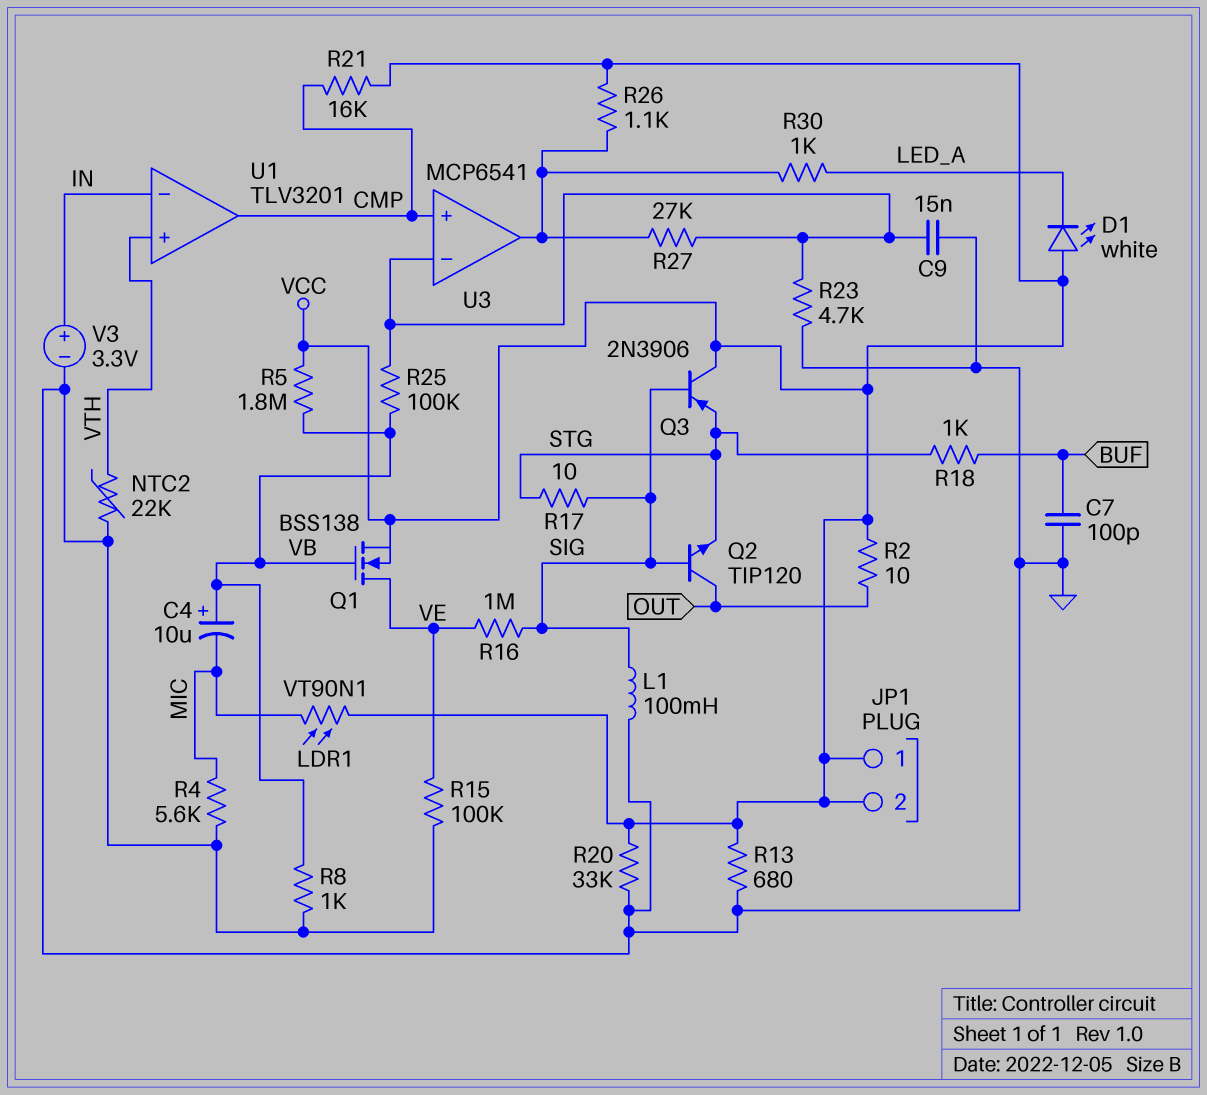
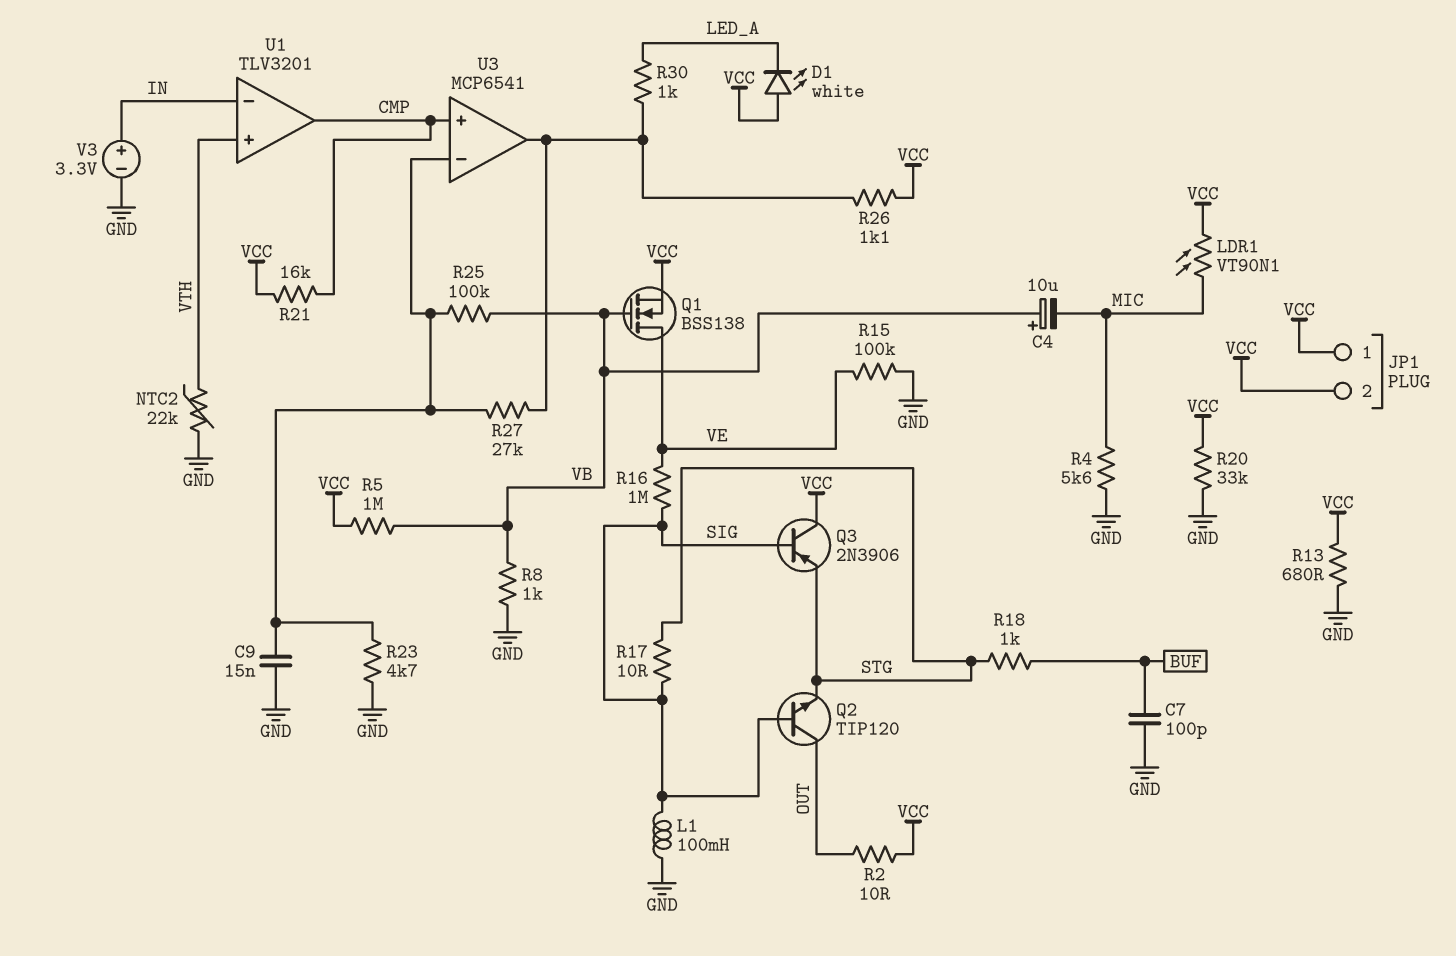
R5: 1.8M (VB, VCC) -> 1M (VB, VCC)

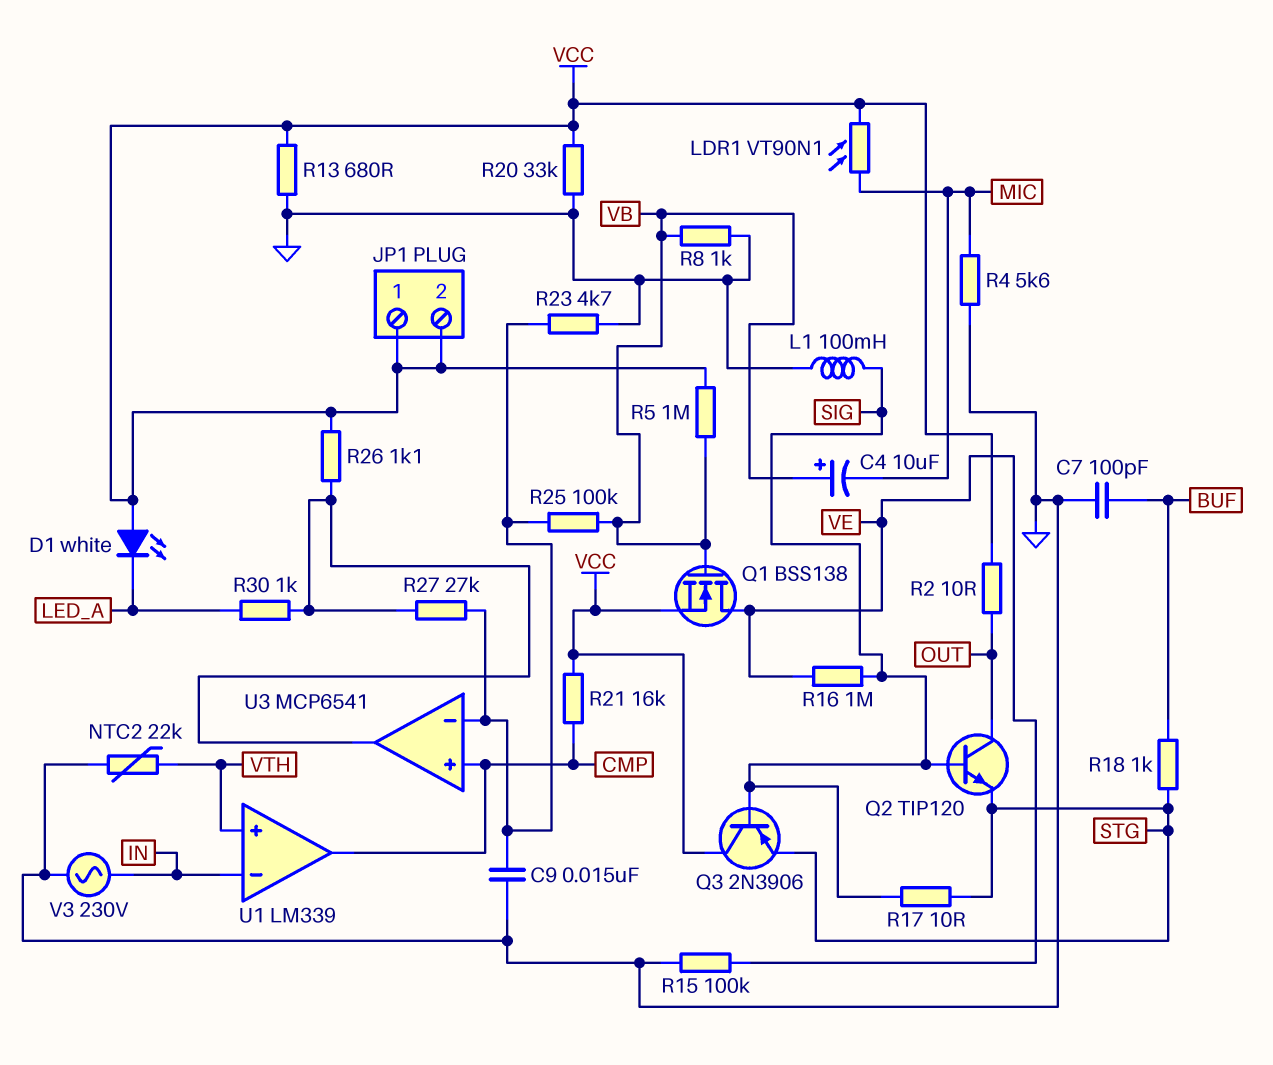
U1: TLV3201 -> LM339
V3: 3.3V (plus IN, minus GND) -> AC 230V (GND, IN)

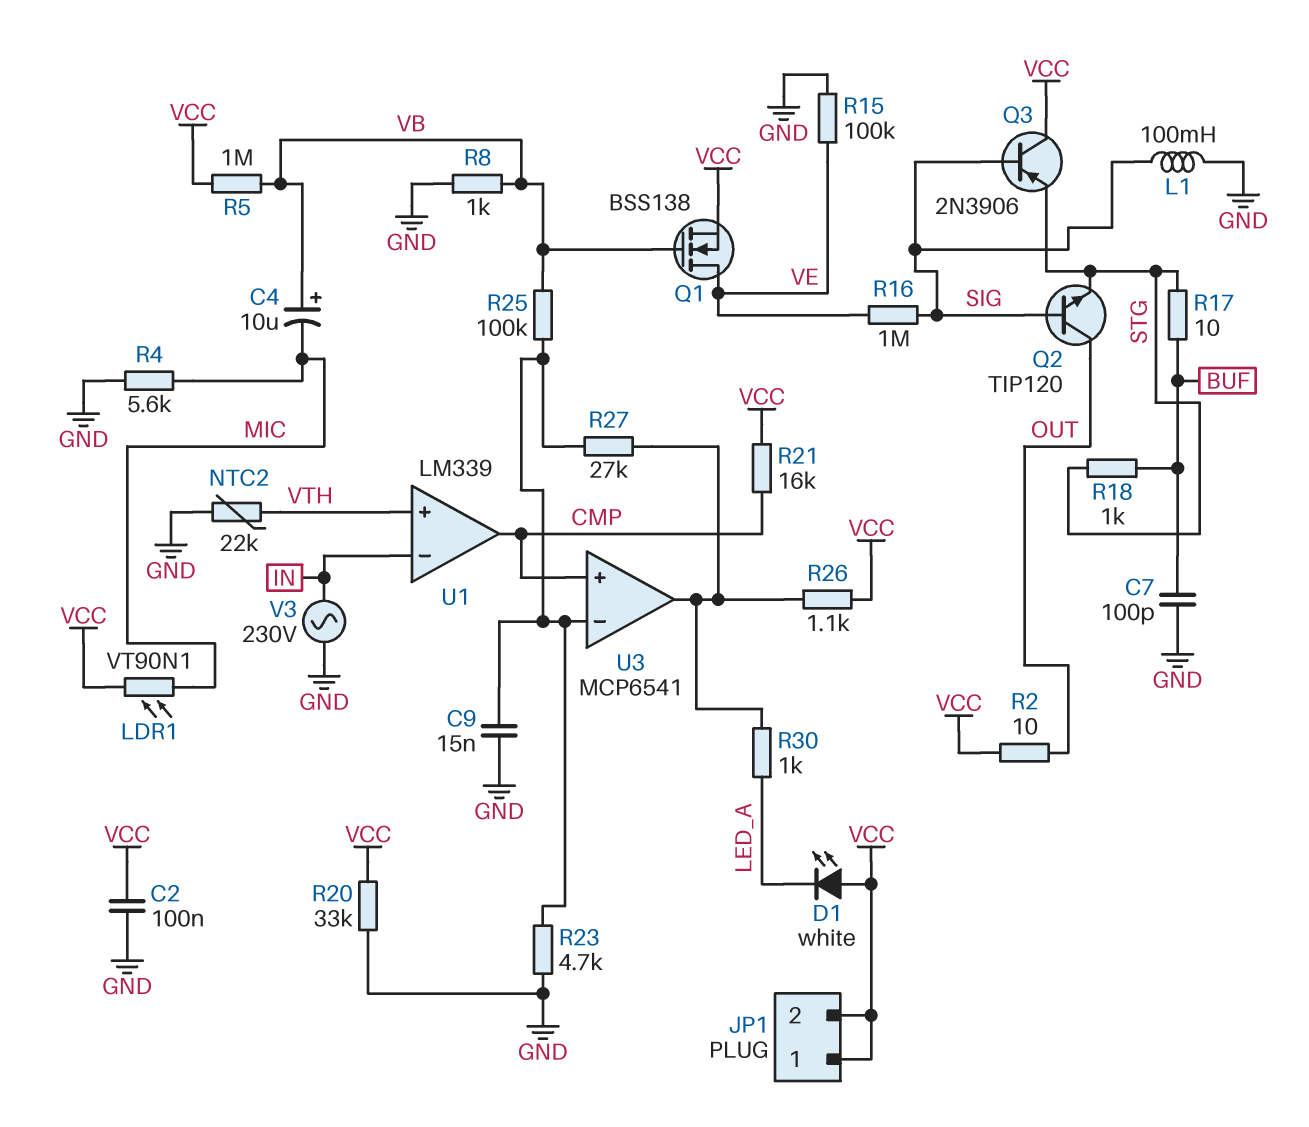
C2: none -> 100nF (GND, VCC)
R13: 680 (GND, VCC) -> none
R17: 10 (SIG, STG) -> 10 (BUF, STG)

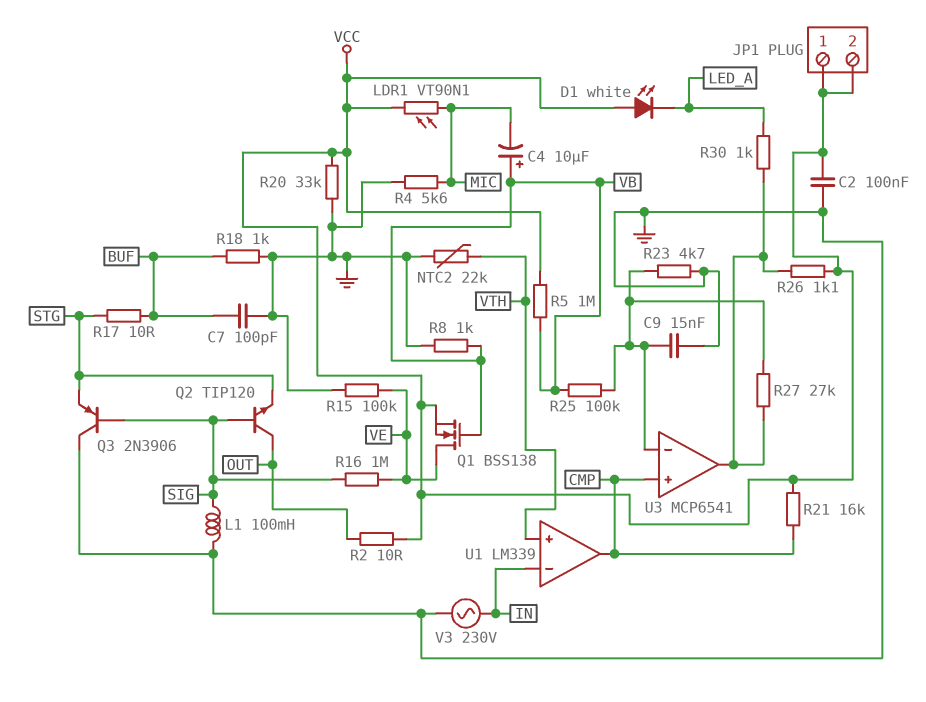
Q3: PNP 2N3906 (B SIG, C VCC, E STG) -> PNP 2N3906 (B SIG, C GND, E STG)
R18: 1k (BUF, STG) -> 1k (BUF, GND)

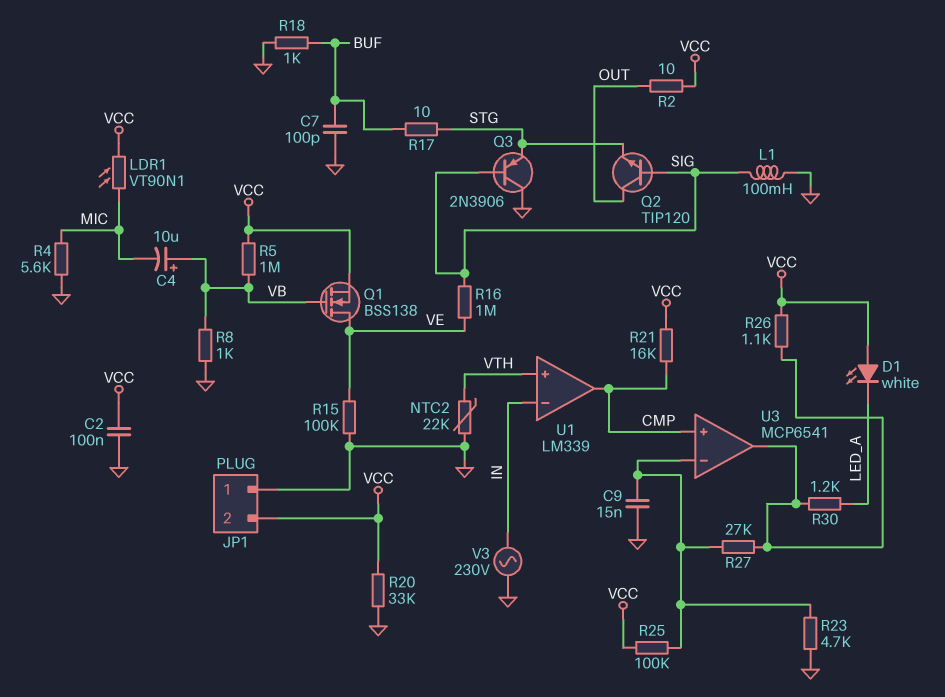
JP1 pin 1: VCC -> GND
R25: 100k (U3/in-, VB) -> 100k (U3/in-, VCC)
R30: 1k (LED_A, U3/out) -> 1.2k (LED_A, U3/out)

